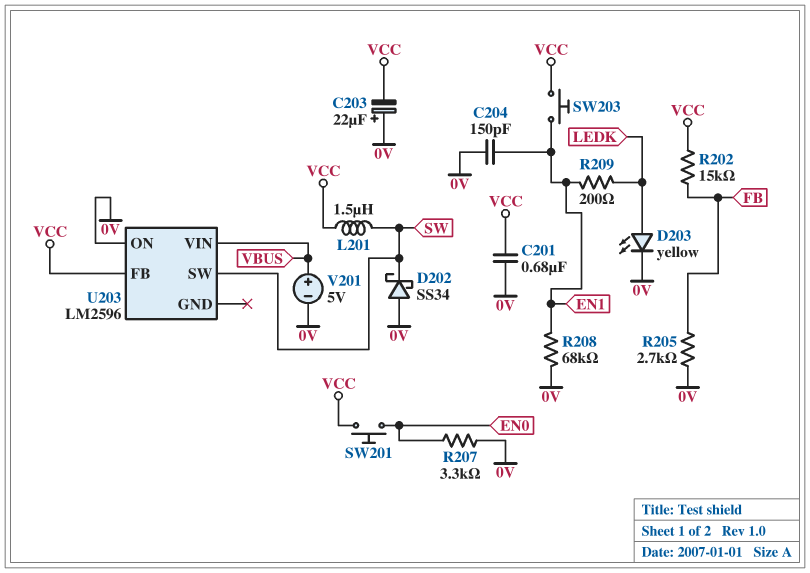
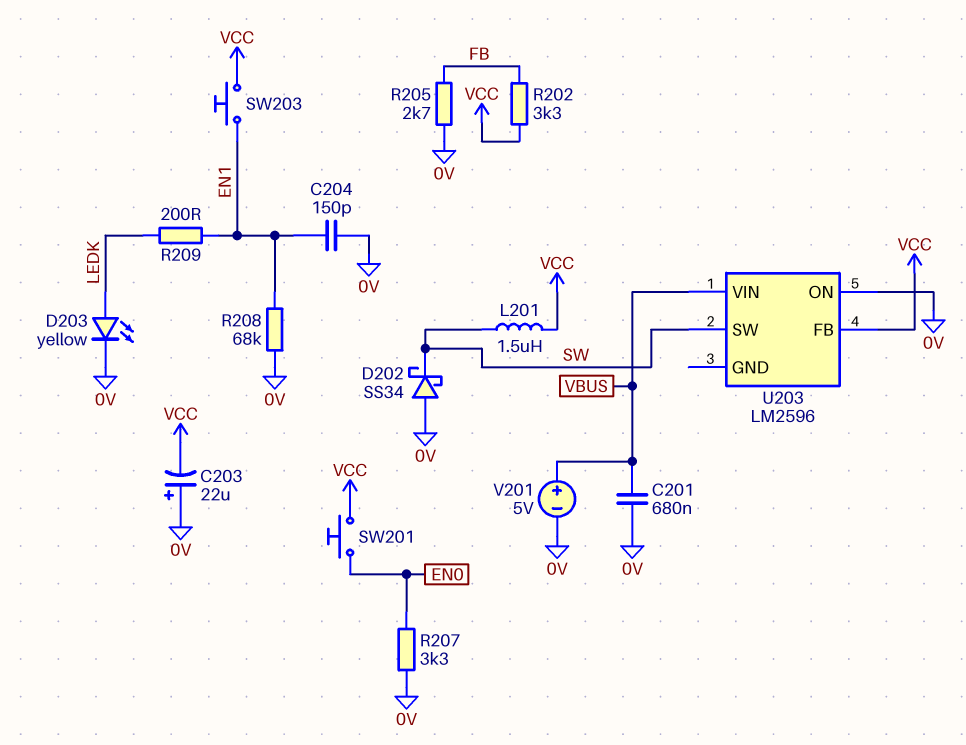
C201: 680nF (0V, VCC) -> 680nF (0V, VBUS)
R202: 15k (FB, VCC) -> 3.3k (FB, VCC)

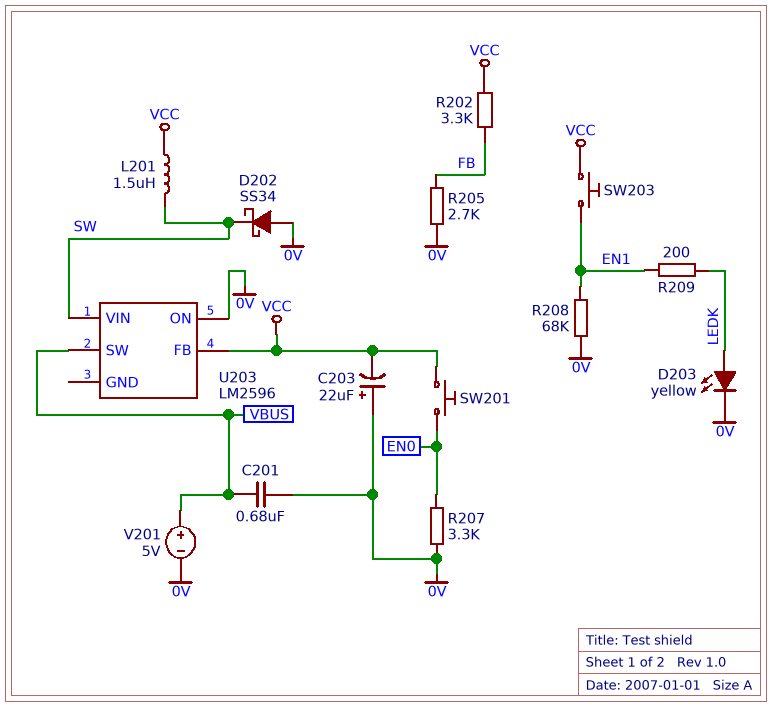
C204: 150pF (0V, EN1) -> none
U203 pin SW: SW -> VBUS
U203 pin VIN: VBUS -> SW

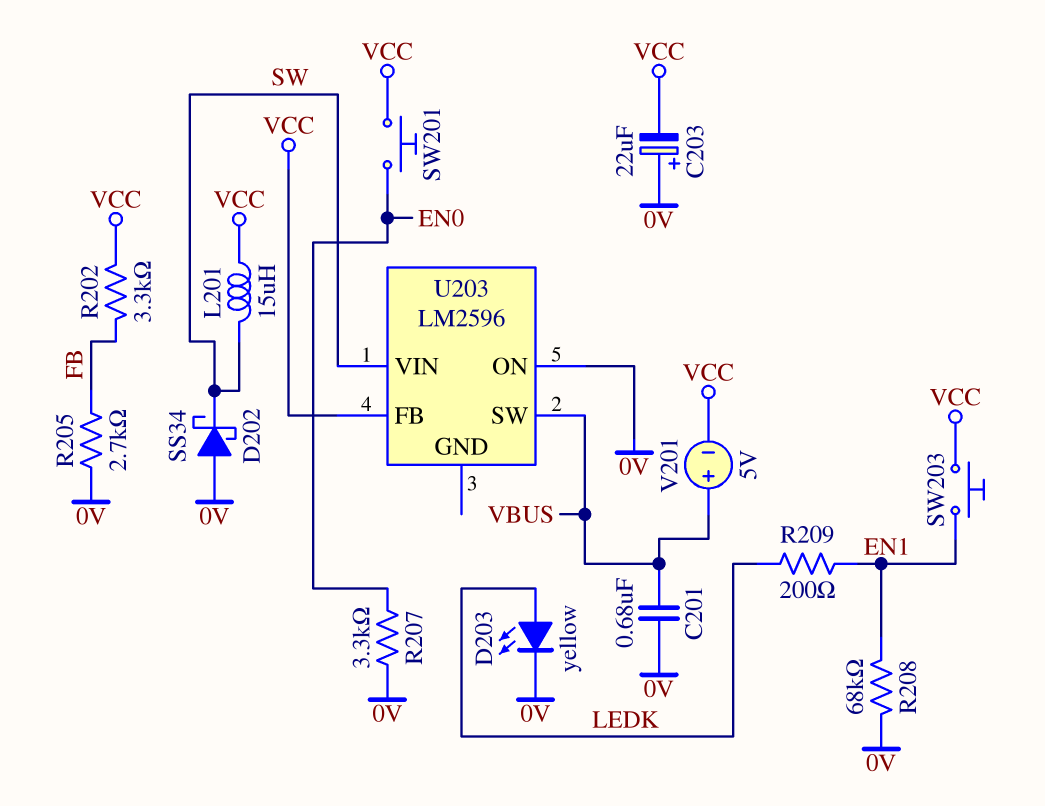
L201: 1.5uH (SW, VCC) -> 15uH (SW, VCC)
V201: 5V (plus VBUS, minus 0V) -> 5V (plus VBUS, minus VCC)

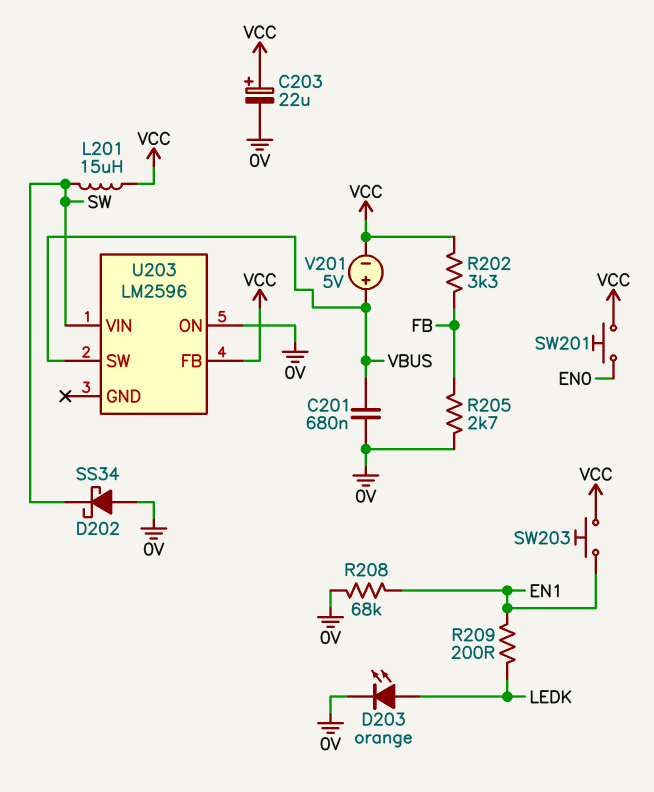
C203: 22uF (plus 0V, minus VCC) -> 22uF (plus VCC, minus 0V)
D203: LED yellow (A LEDK, K 0V) -> LED orange (A LEDK, K 0V)
R207: 3.3k (0V, EN0) -> none

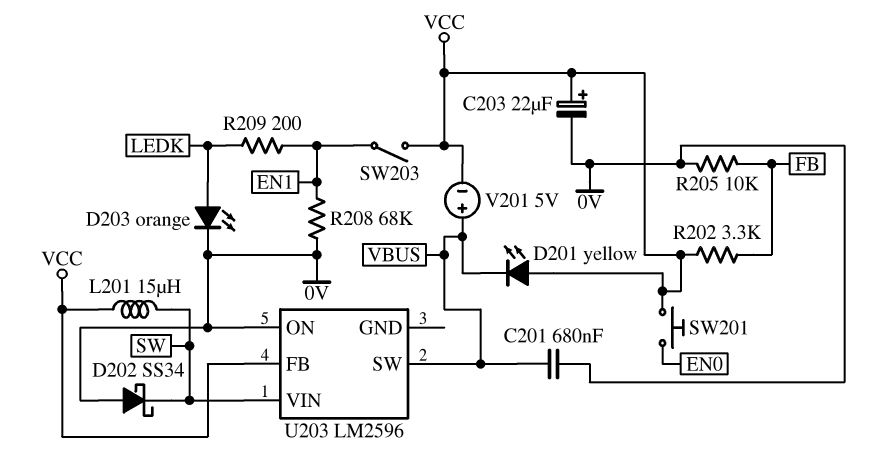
D201: none -> LED yellow (A VCC, K VBUS)
R205: 2.7k (0V, FB) -> 10k (0V, FB)
SW203: button (EN1, VCC) -> switch (EN1, VCC)

